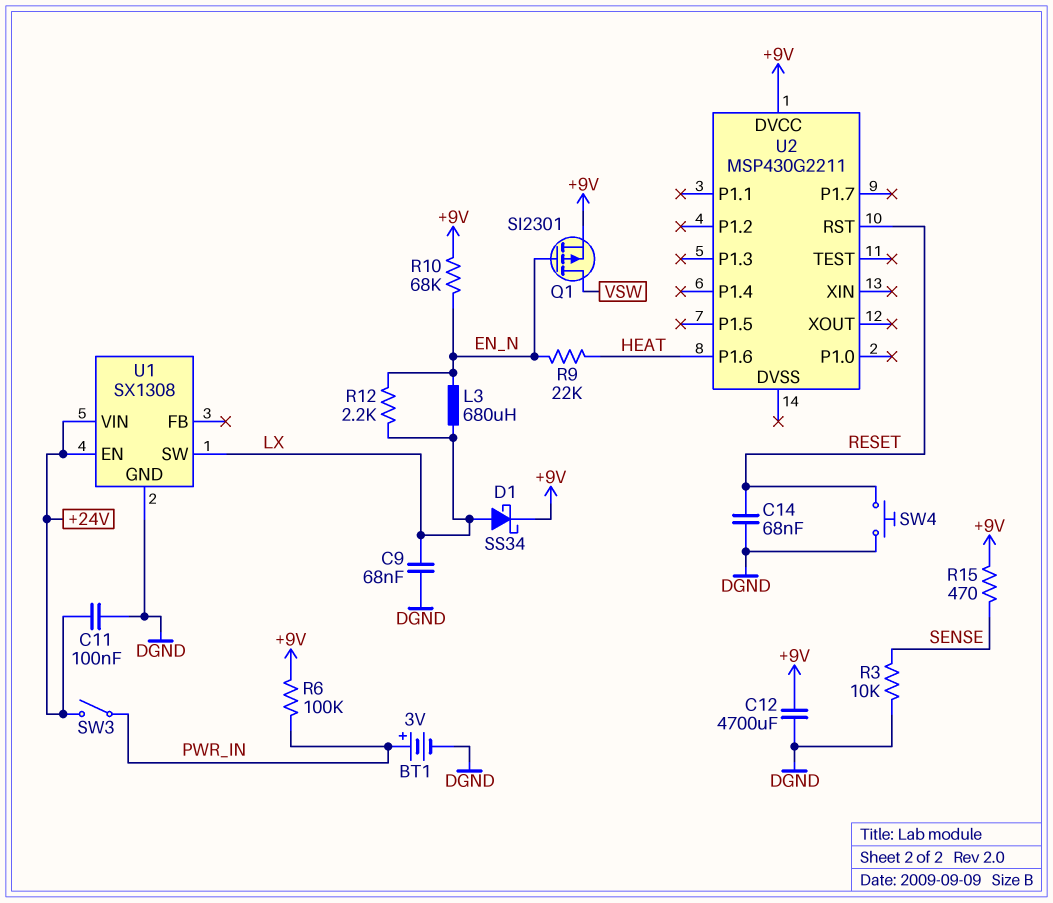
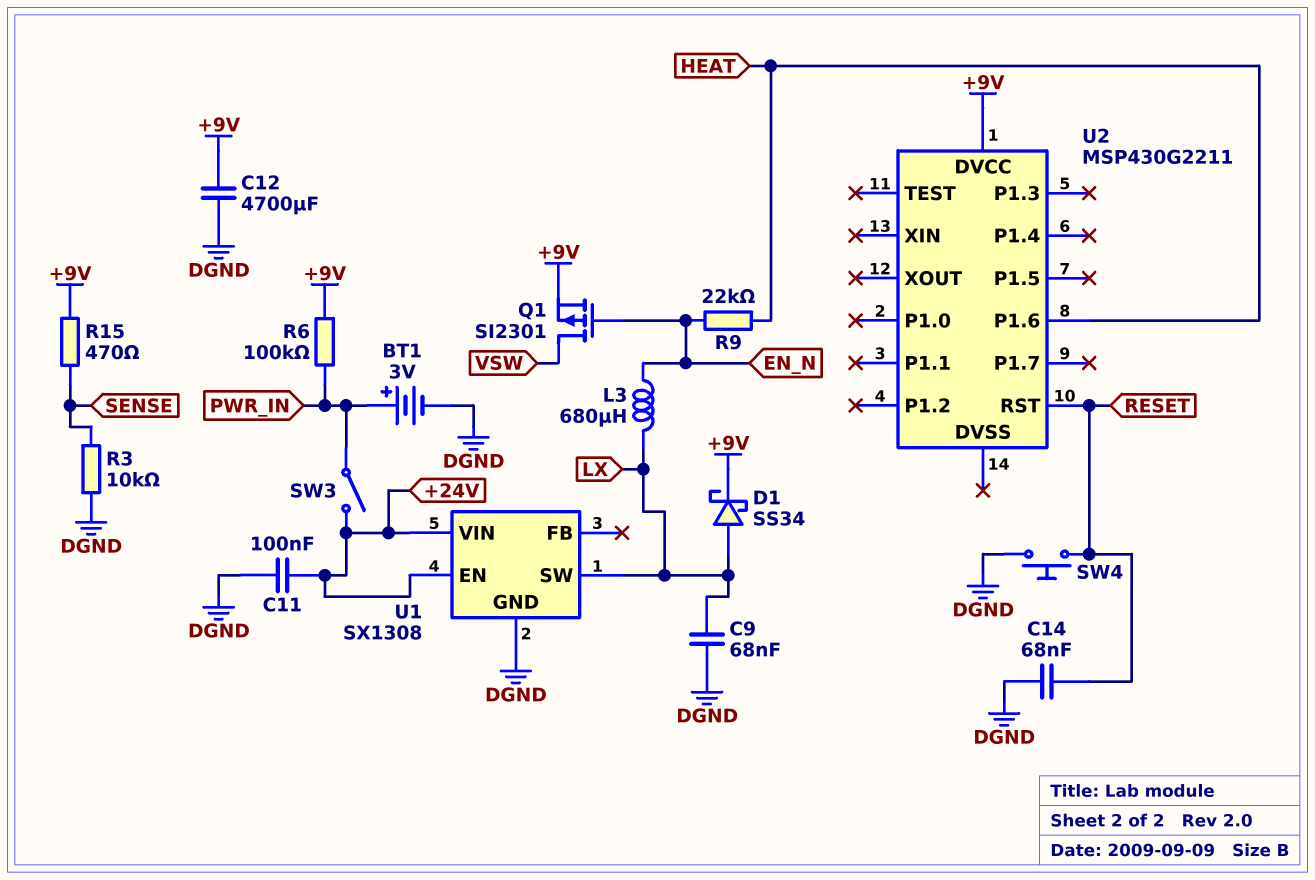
R10: 68k (+9V, EN_N) -> none
R12: 2.2k (EN_N, LX) -> none

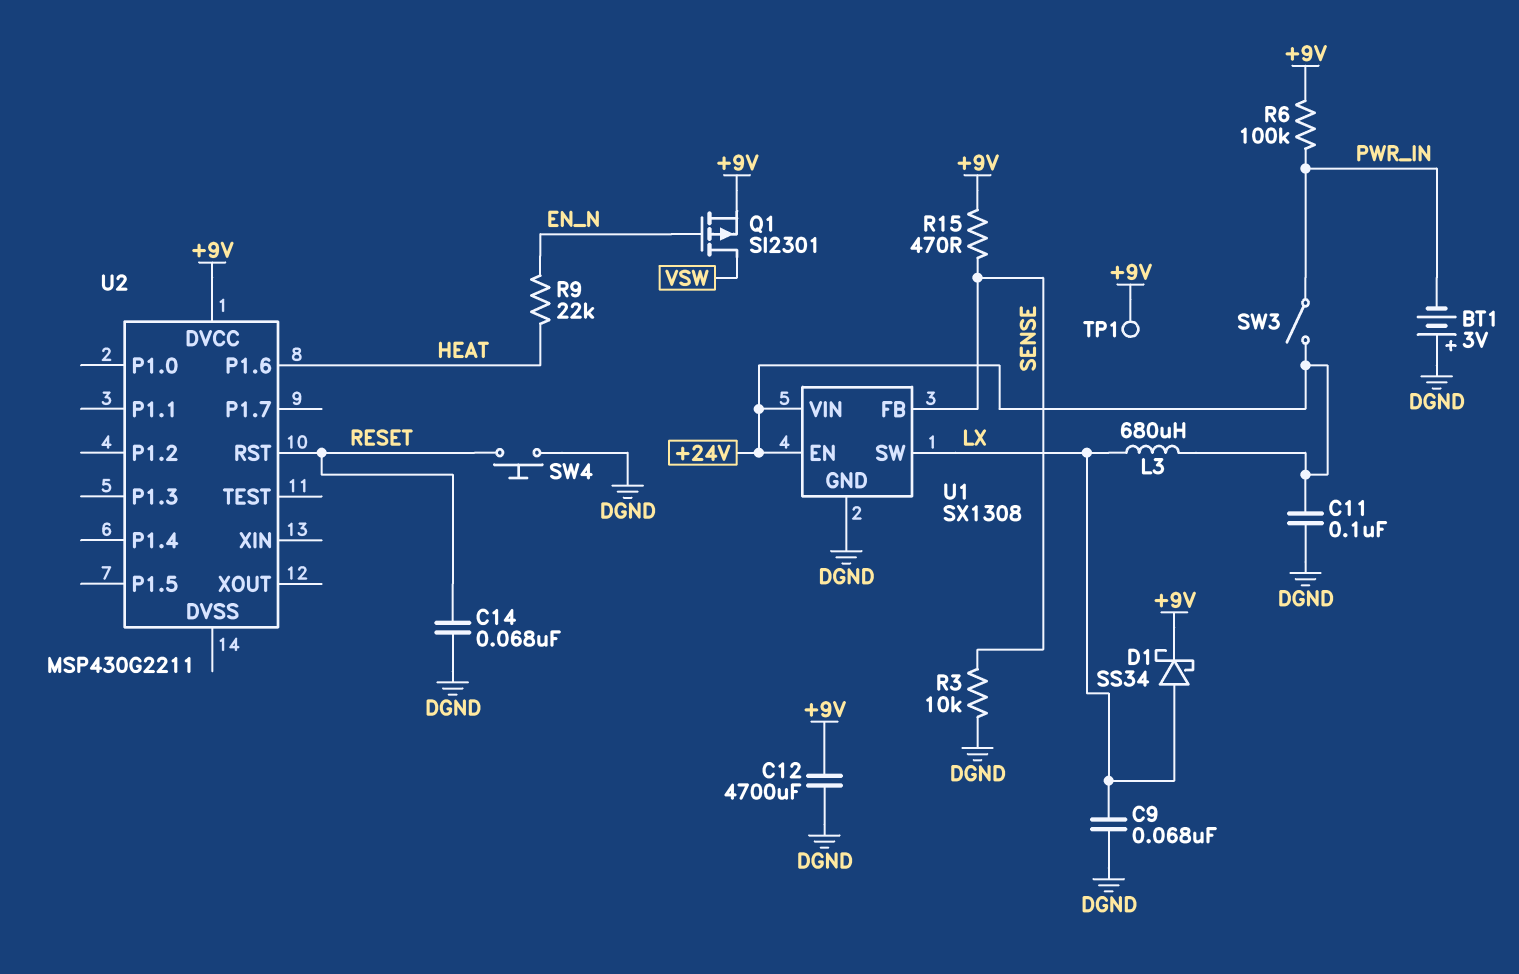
BT1: 3V (plus PWR_IN, minus DGND) -> 3V (plus DGND, minus PWR_IN)
L3: 680uH (EN_N, LX) -> 680uH (+24V, LX)
TP1: none -> test point (+9V)
U1 pin FB: none -> SENSE

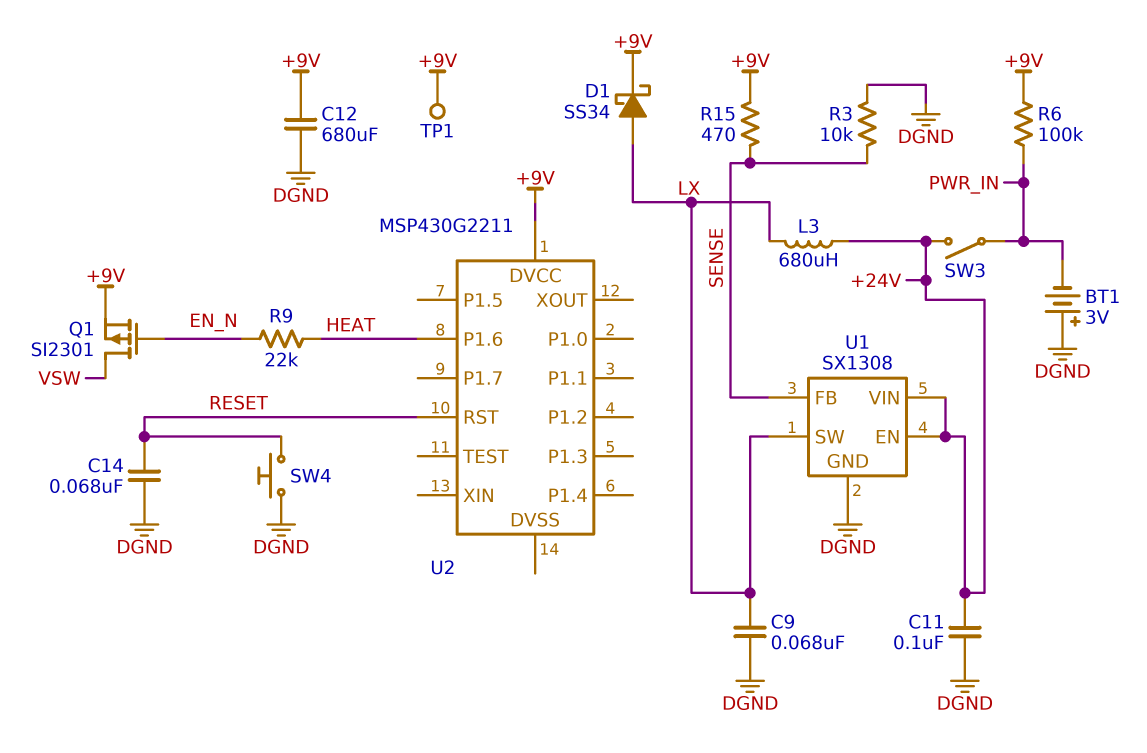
C12: 4700uF (+9V, DGND) -> 680uF (+9V, DGND)

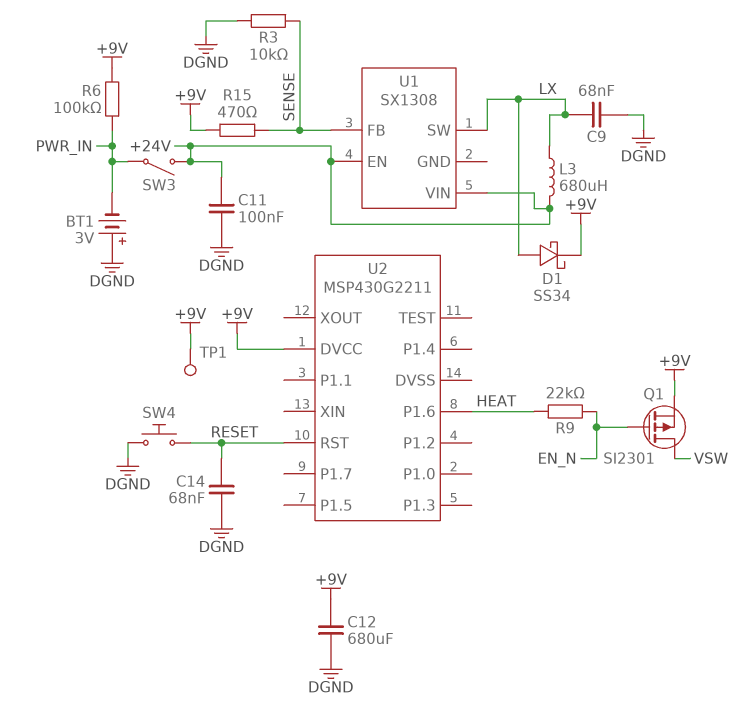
U1 pin GND: DGND -> none

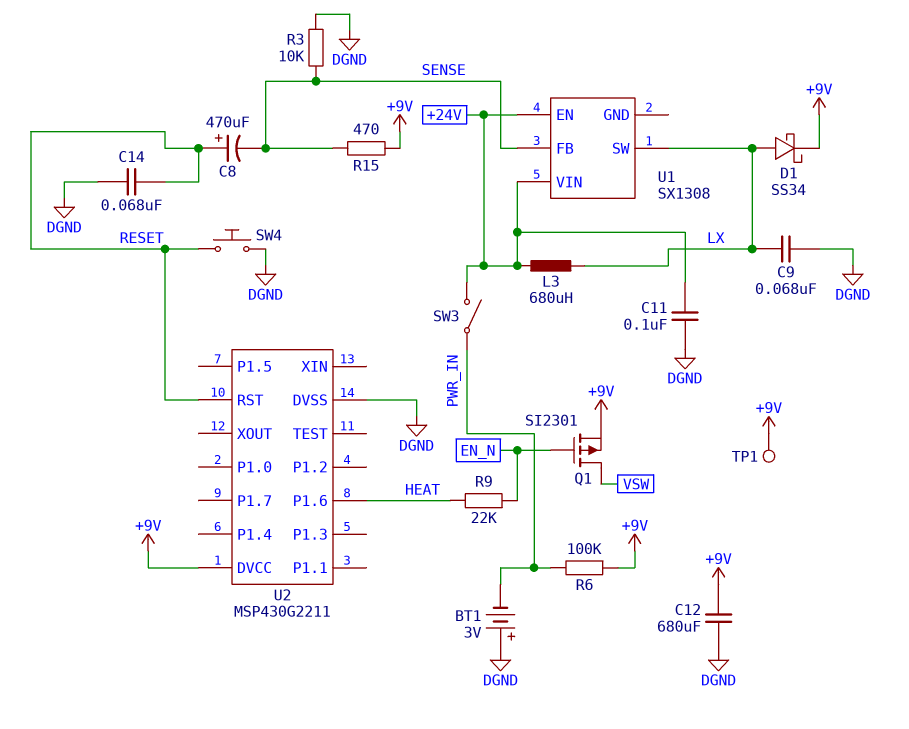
C8: none -> 470uF (plus RESET, minus SENSE)
U2 pin DVSS: none -> DGND

